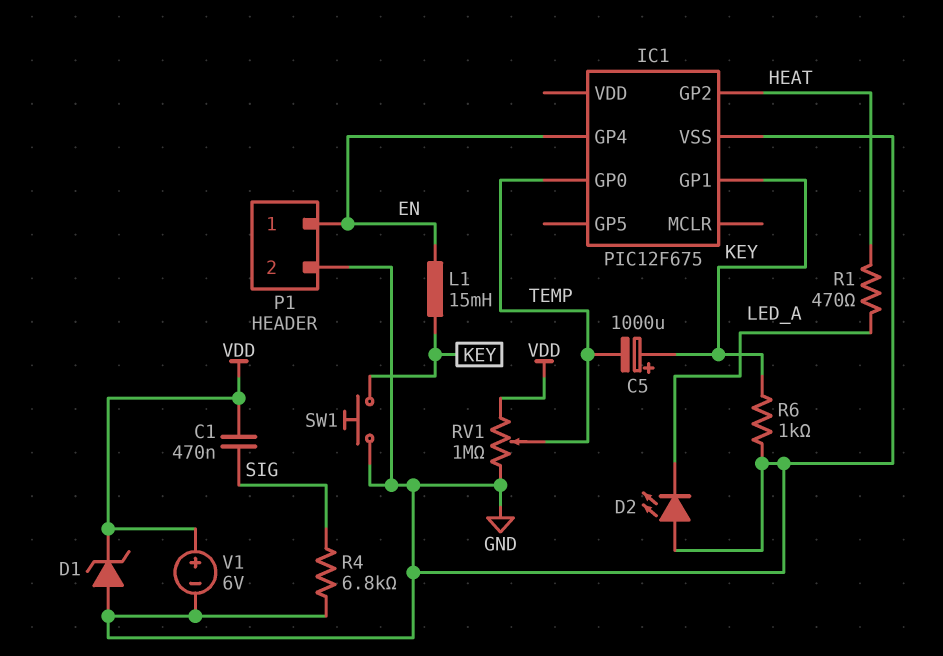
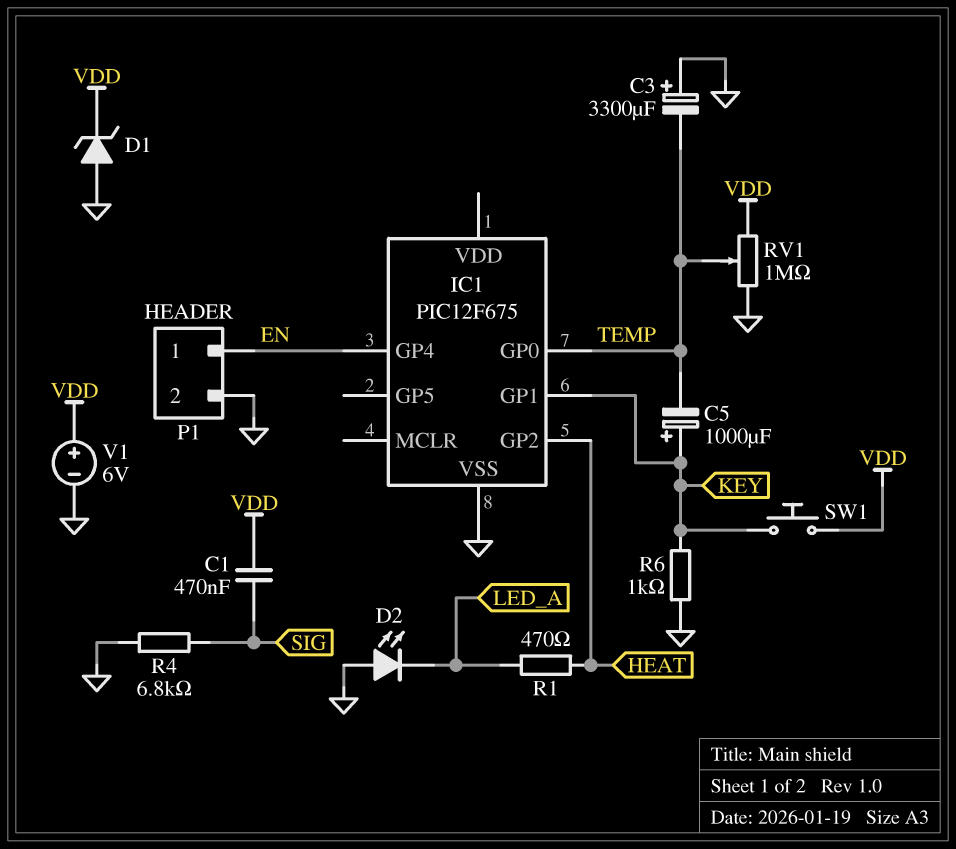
C3: none -> 3300uF (plus GND, minus TEMP)
L1: 15mH (EN, KEY) -> none
SW1: button (GND, KEY) -> button (KEY, VDD)

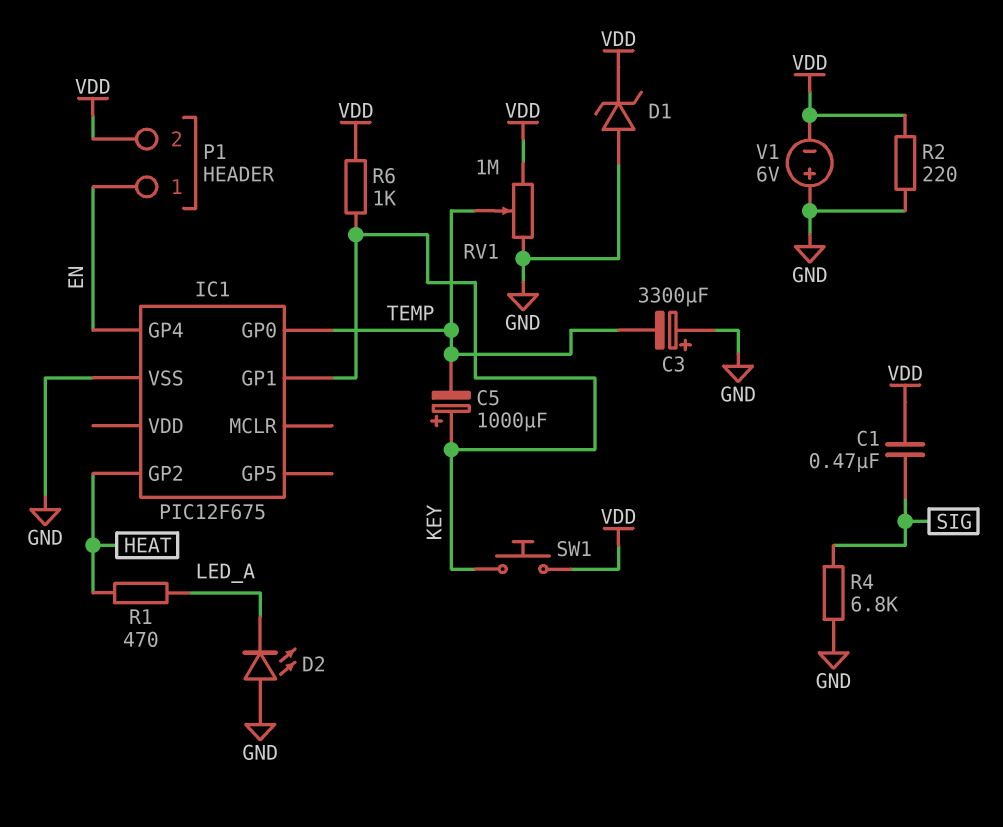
P1 pin 2: GND -> VDD
R2: none -> 220 (GND, VDD)
R6: 1k (GND, KEY) -> 1k (KEY, VDD)
V1: 6V (plus VDD, minus GND) -> 6V (plus GND, minus VDD)

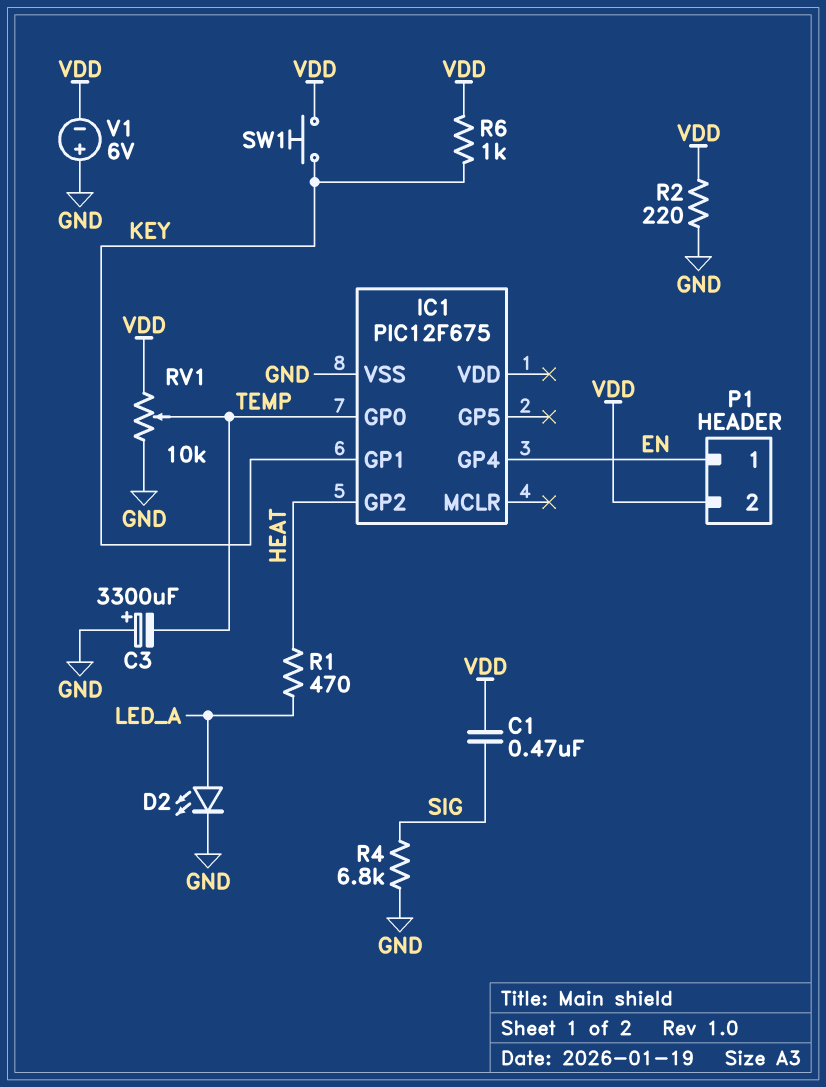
C5: 1000uF (plus KEY, minus TEMP) -> none
D1: zener (A GND, K VDD) -> none
D2: LED (A GND, K LED_A) -> LED (A LED_A, K GND)
RV1: 1M (GND, VDD, wiper TEMP) -> 10k (GND, VDD, wiper TEMP)

